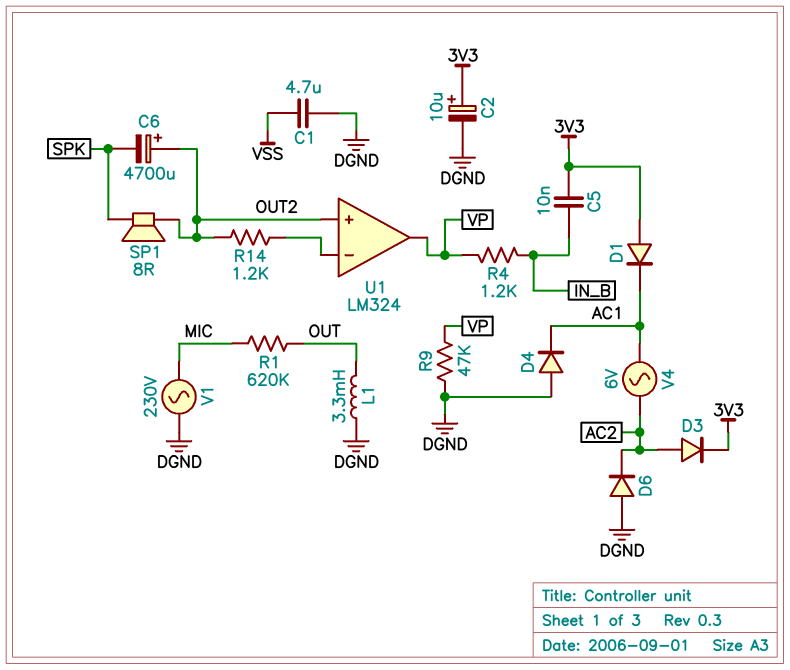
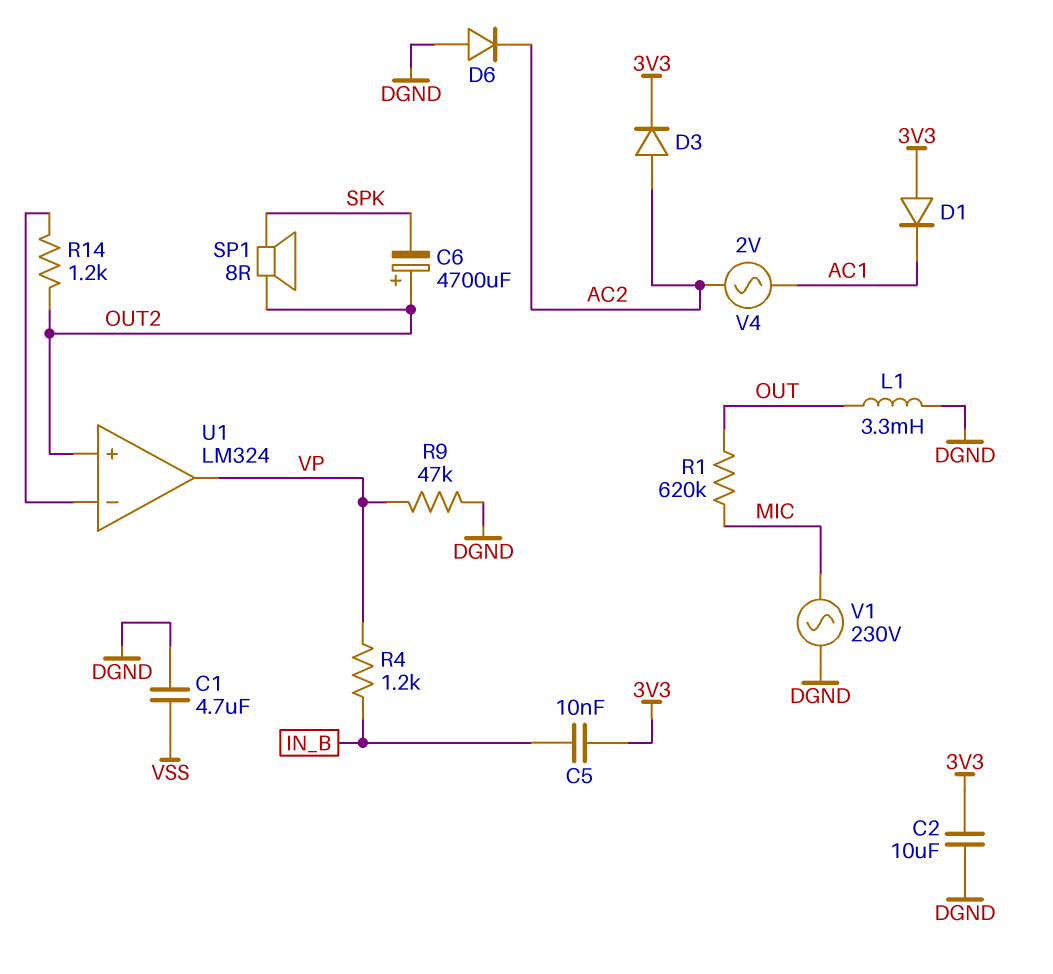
C2: 10uF (plus 3V3, minus DGND) -> 10uF (3V3, DGND)
D4: diode (A DGND, K AC1) -> none
V4: AC 6V (AC1, AC2) -> AC 2V (AC1, AC2)

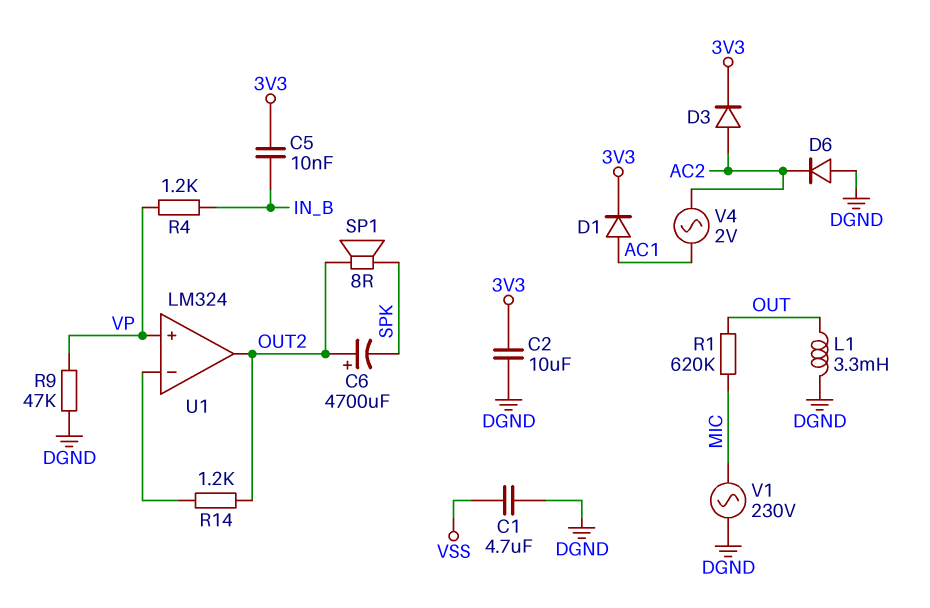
D1: diode (A 3V3, K AC1) -> diode (A AC1, K 3V3)
U1 pin in+: OUT2 -> VP
U1 pin out: VP -> OUT2

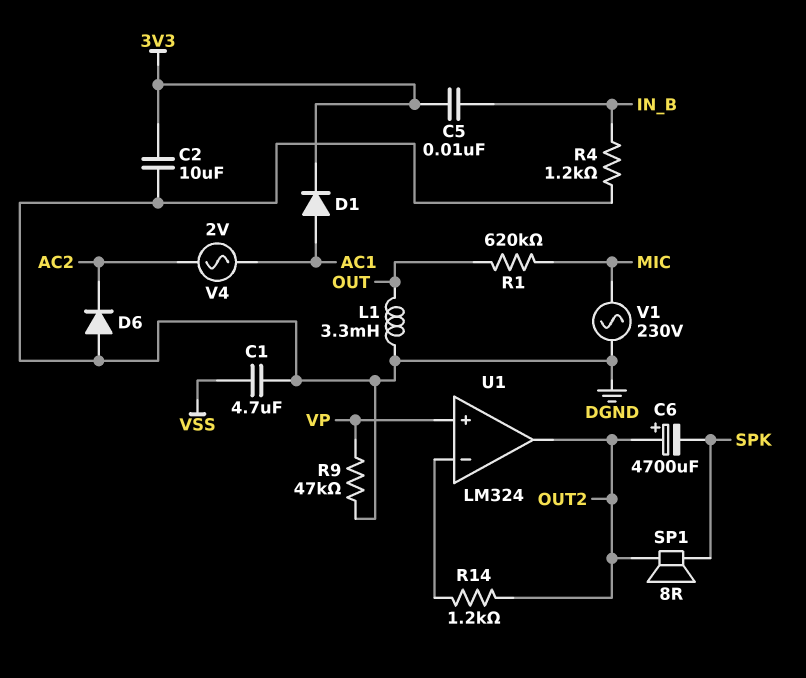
D3: diode (A AC2, K 3V3) -> none
R4: 1.2k (IN_B, VP) -> 1.2k (DGND, IN_B)

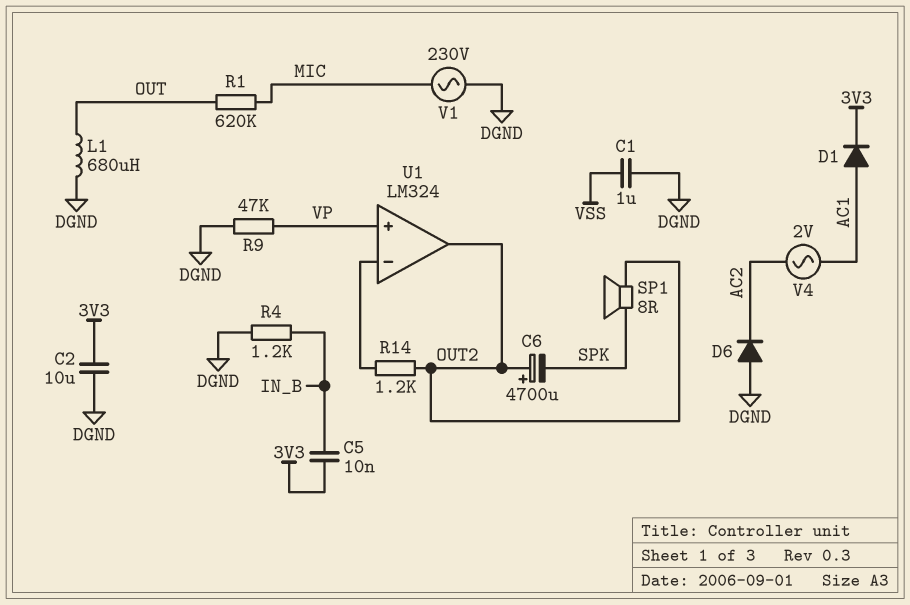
C1: 4.7uF (DGND, VSS) -> 1uF (DGND, VSS)
L1: 3.3mH (DGND, OUT) -> 680uH (DGND, OUT)

